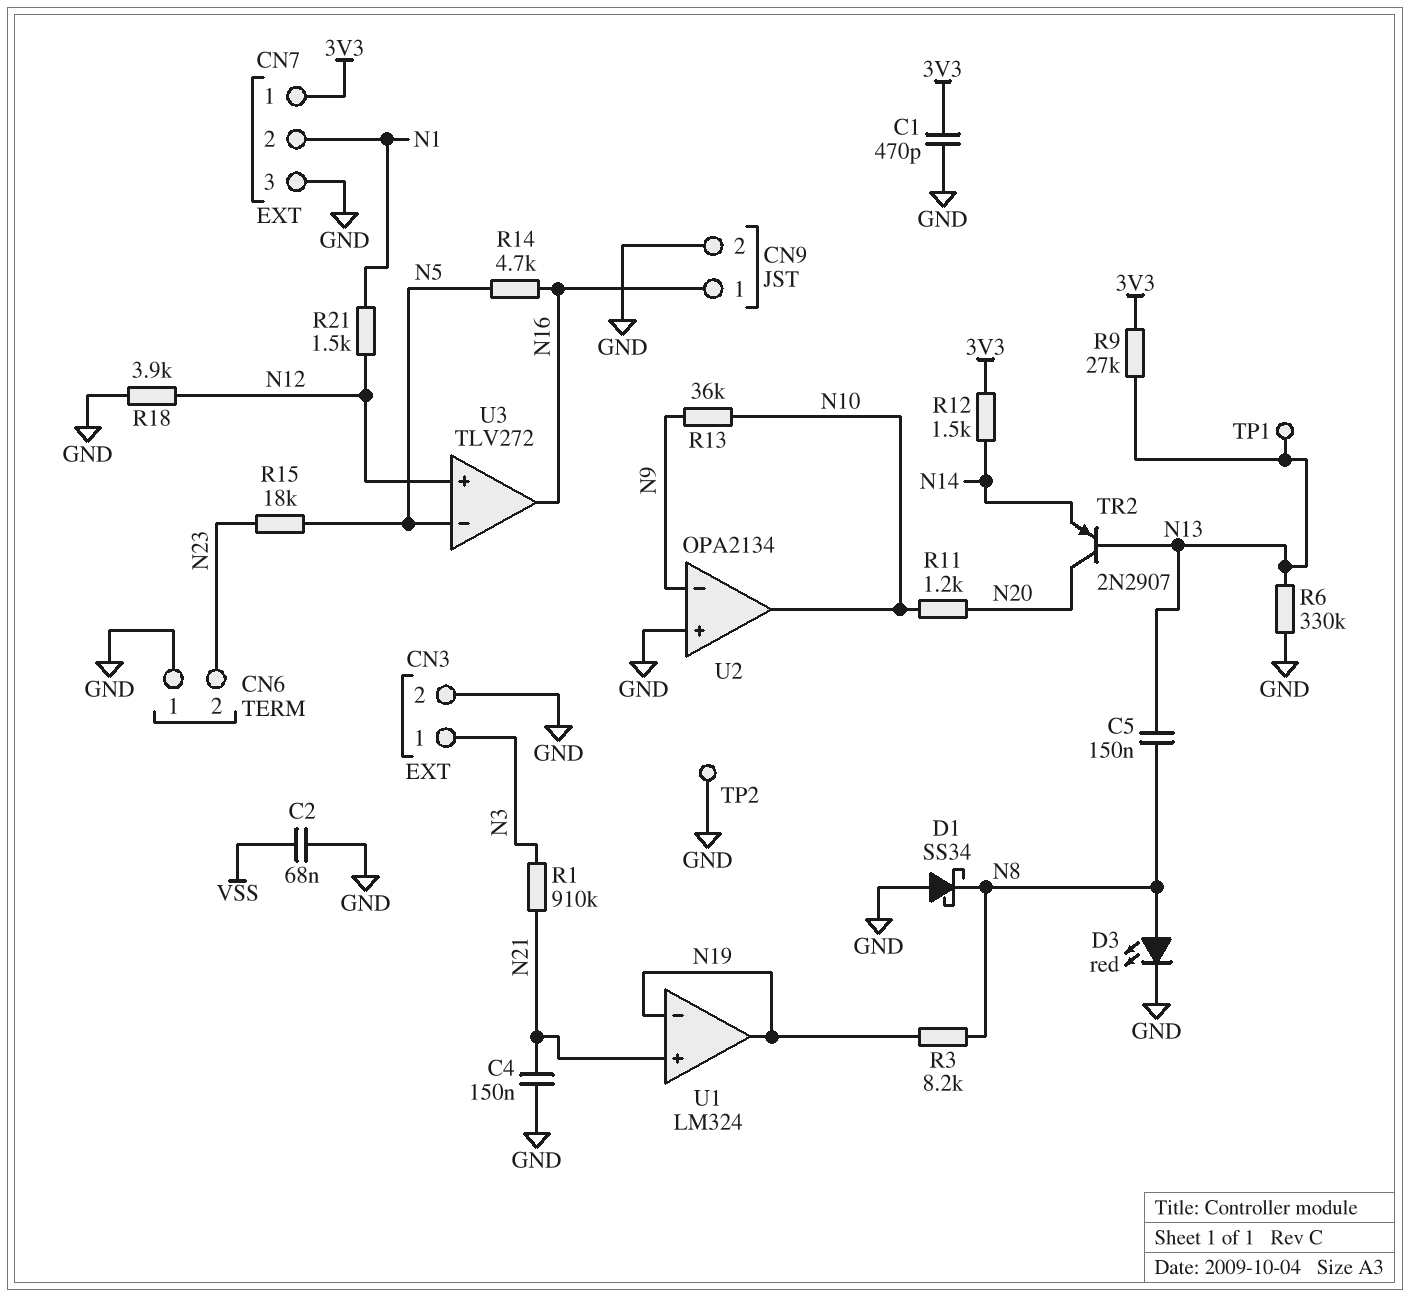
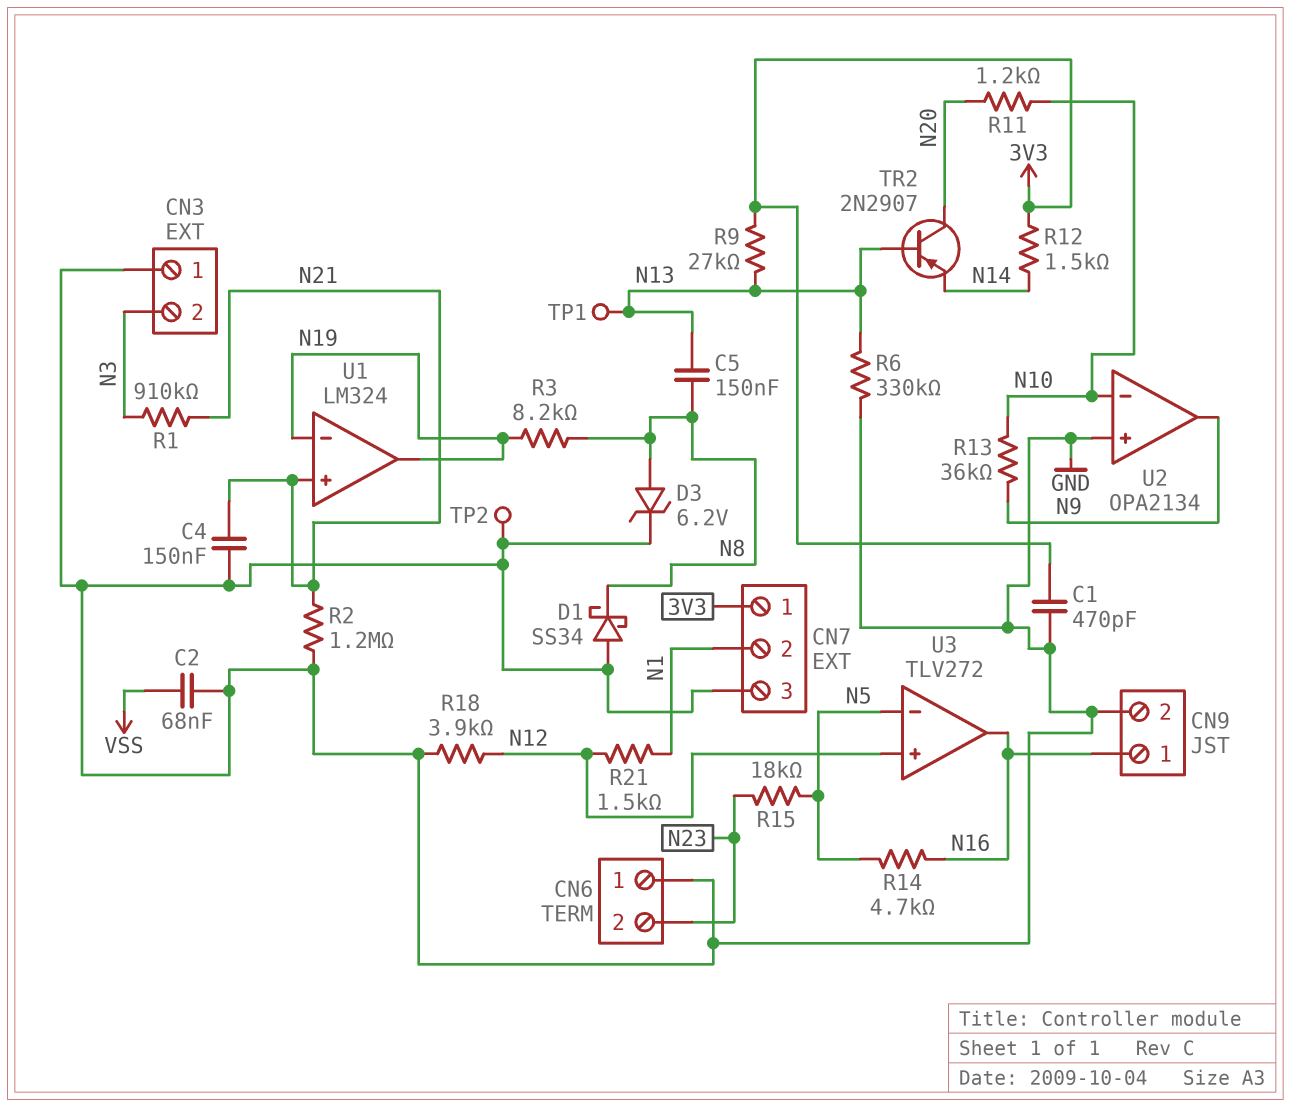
CN3 pin 1: N3 -> GND
CN3 pin 2: GND -> N3
D3: LED red (A N8, K GND) -> zener 6.2V (A N8, K GND)
R2: none -> 1.2M (GND, N21)
U2 pin in-: N9 -> N10
U2 pin out: N10 -> N9

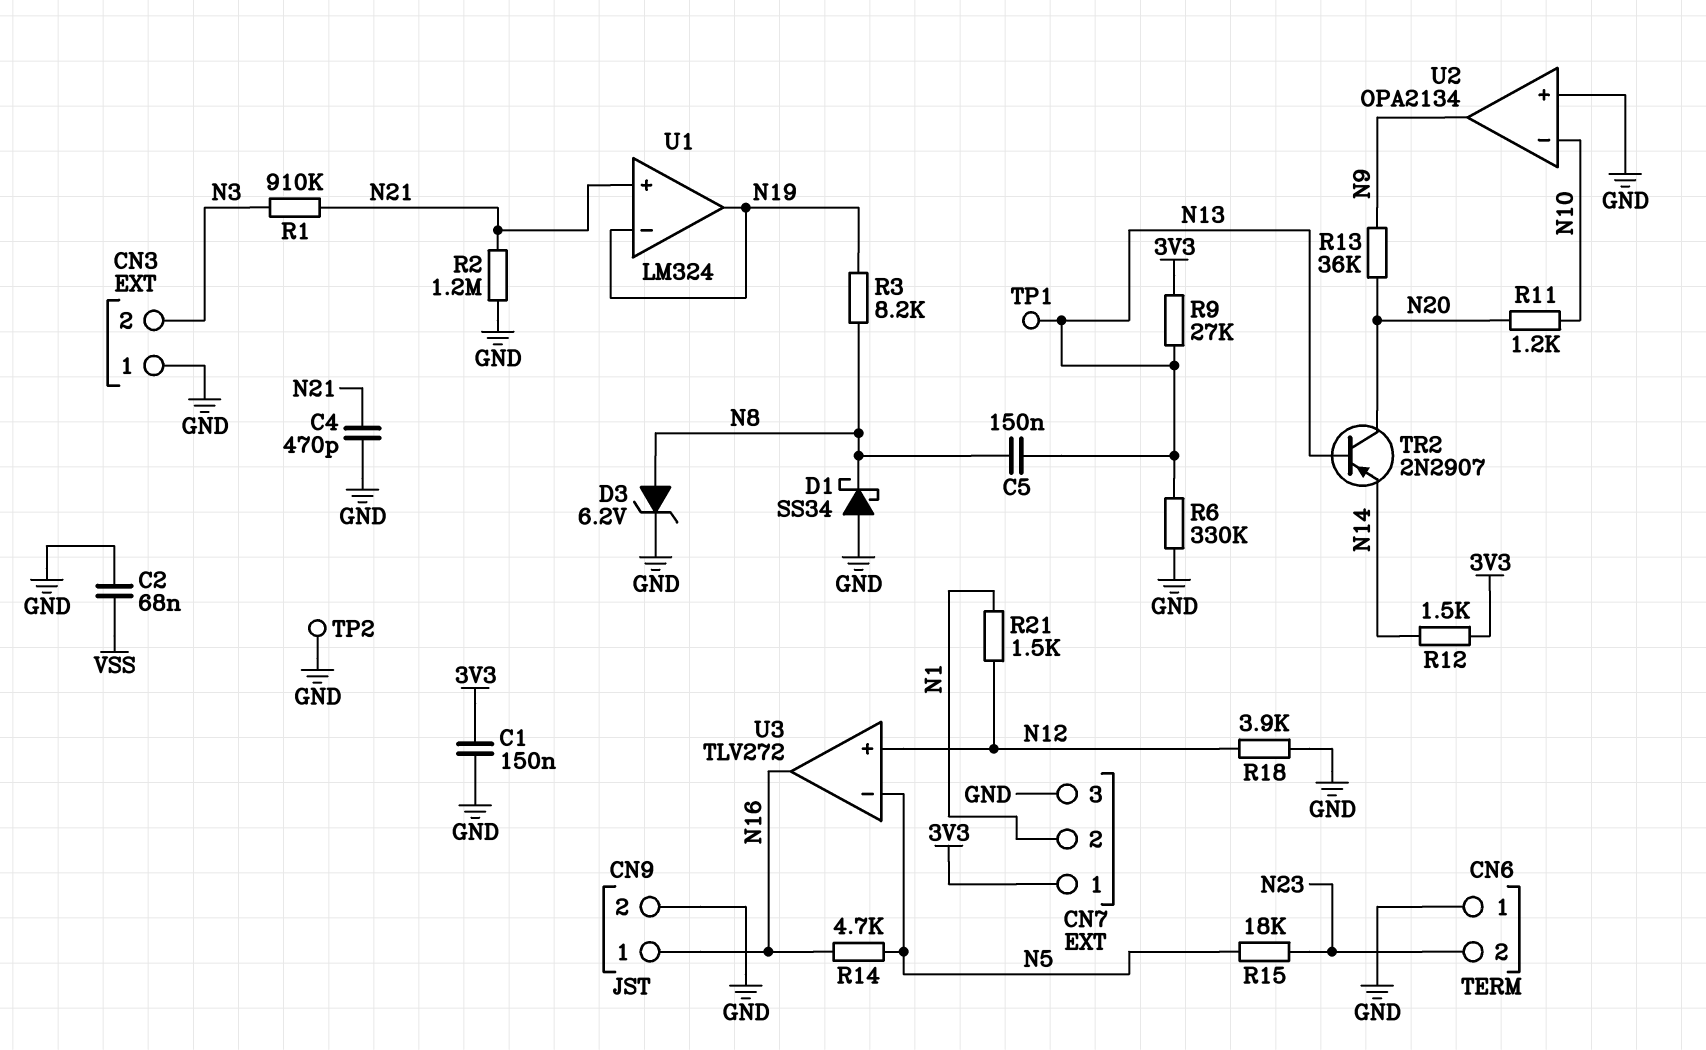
C1: 470pF (3V3, GND) -> 150nF (3V3, GND)
C4: 150nF (GND, N21) -> 470pF (GND, N21)
R13: 36k (N9, N10) -> 36k (N9, N20)

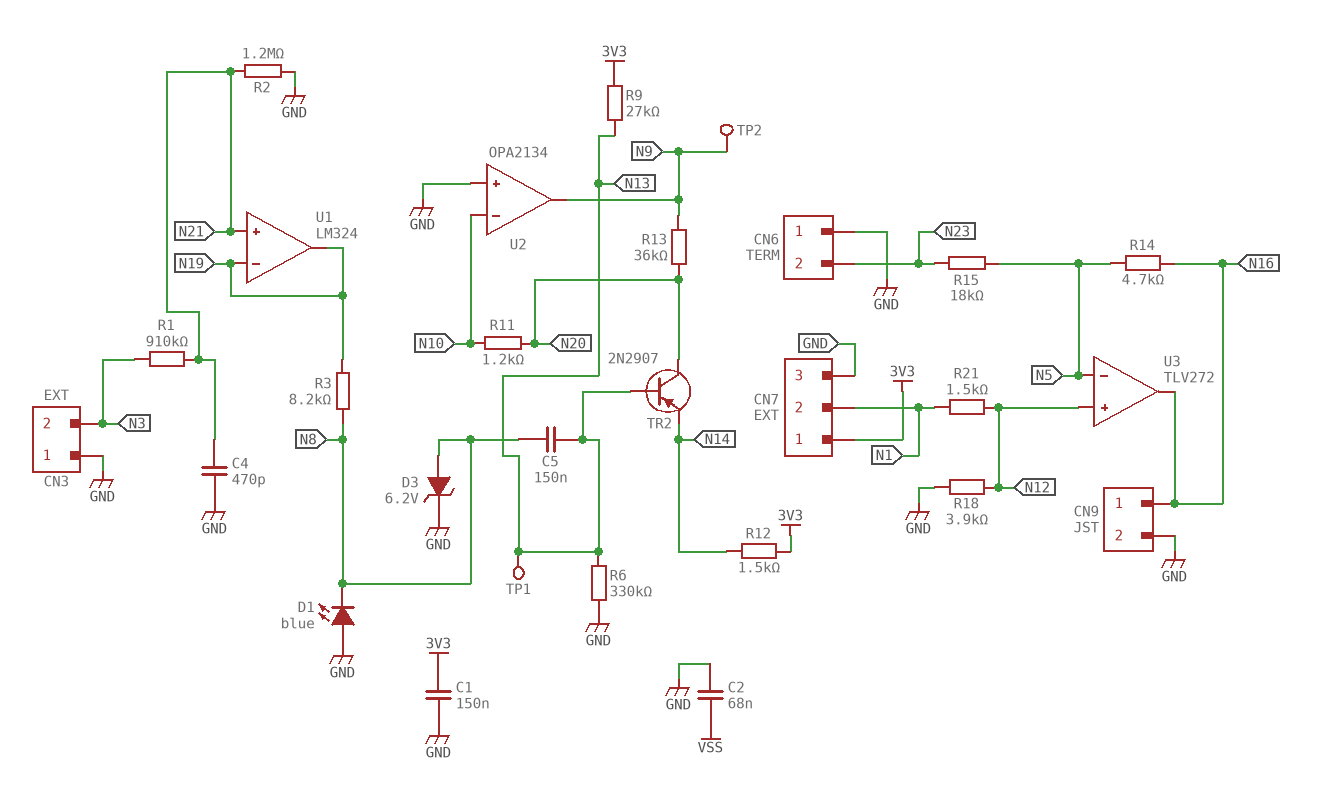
D1: schottky SS34 (A GND, K N8) -> LED blue (A GND, K N8)
TP2: test point (GND) -> test point (N9)

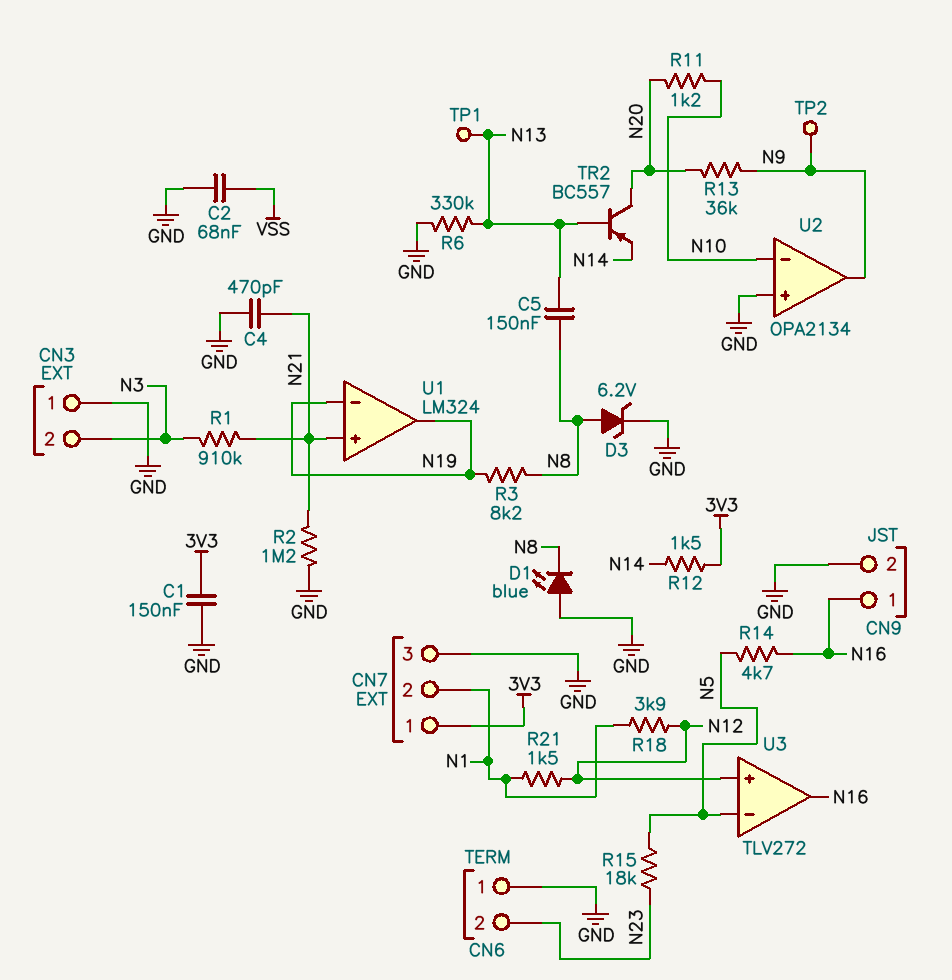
R9: 27k (3V3, N13) -> none
R18: 3.9k (GND, N12) -> 3.9k (N1, N12)
TR2: PNP 2N2907 (B N13, C N20, E N14) -> PNP BC557 (B N13, C N20, E N14)

